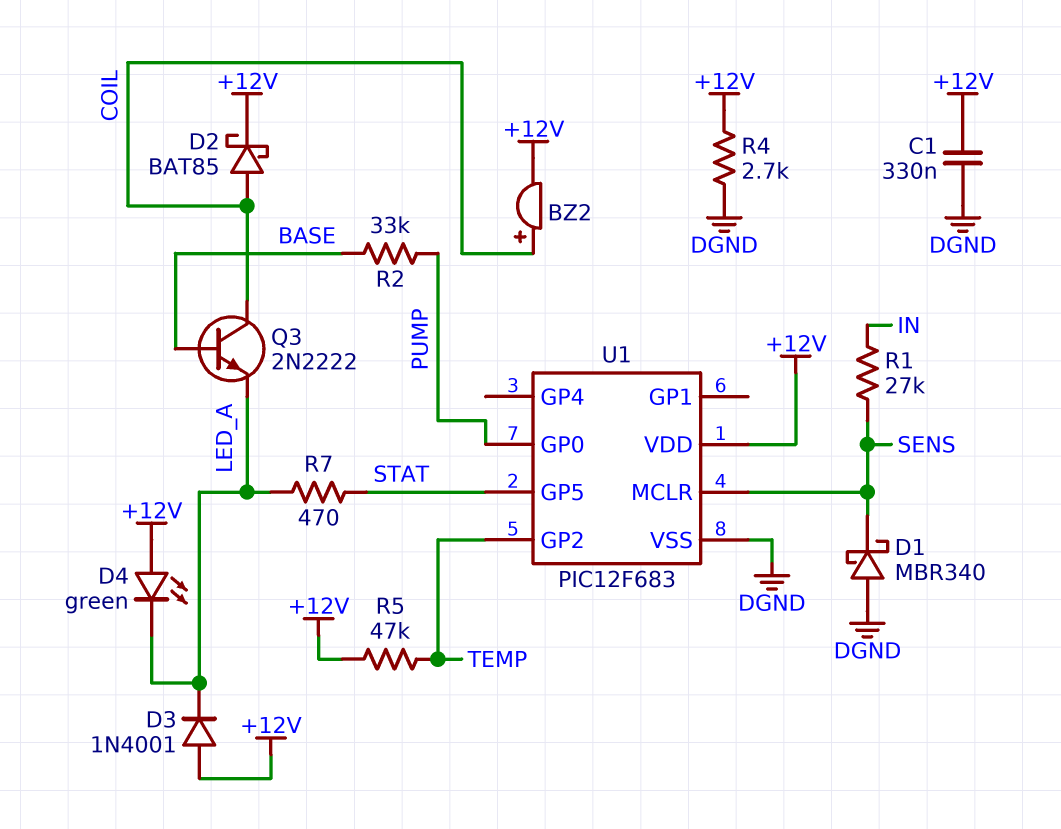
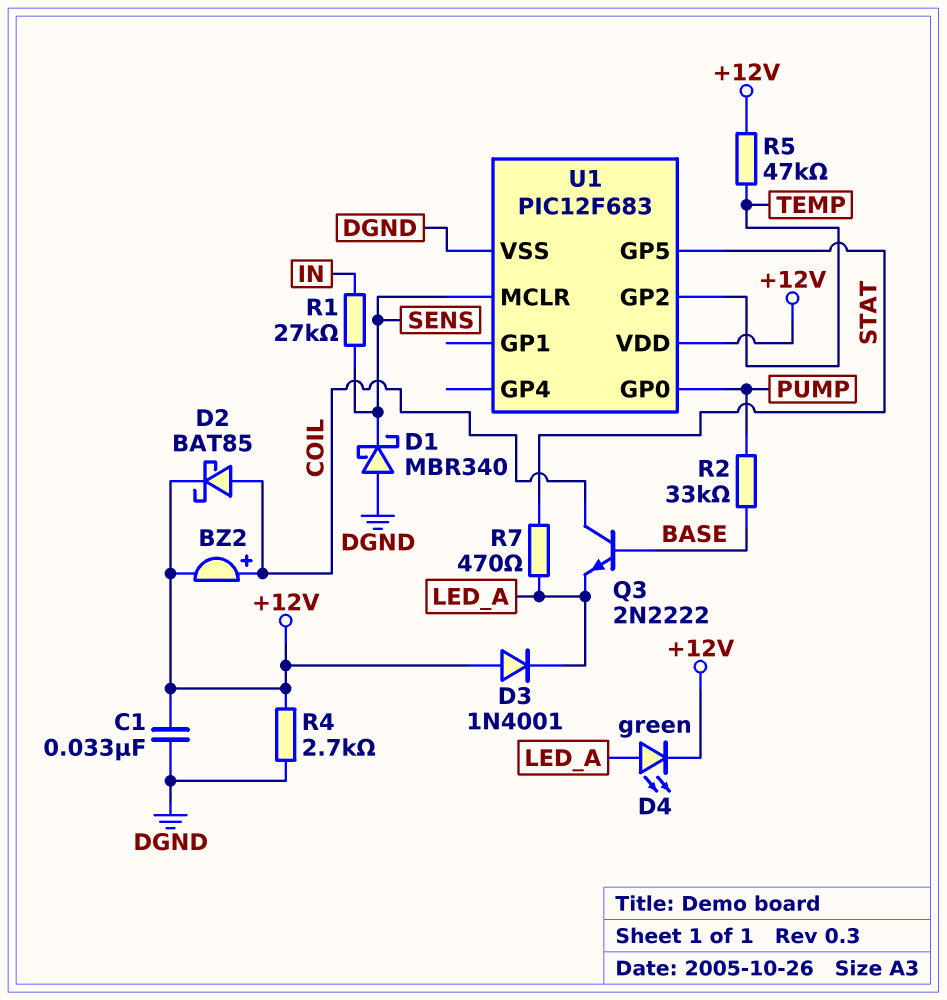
C1: 330nF (+12V, DGND) -> 33nF (+12V, DGND)
D4: LED green (A +12V, K LED_A) -> LED green (A LED_A, K +12V)

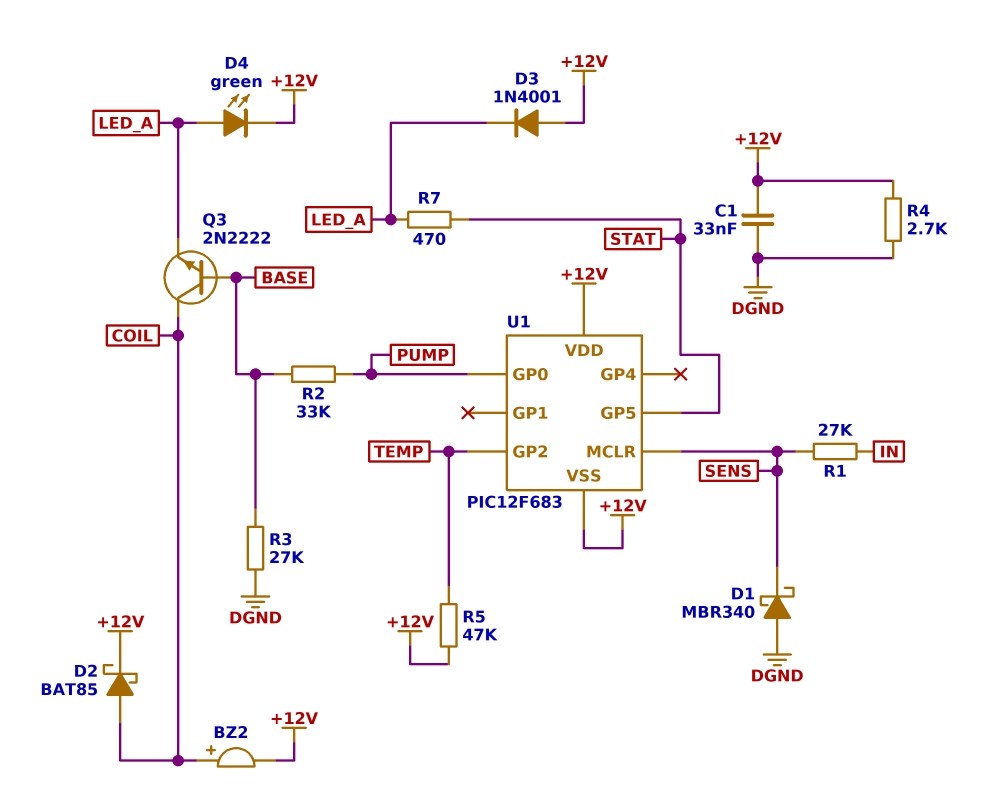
R3: none -> 27k (BASE, DGND)
U1 pin VSS: DGND -> +12V

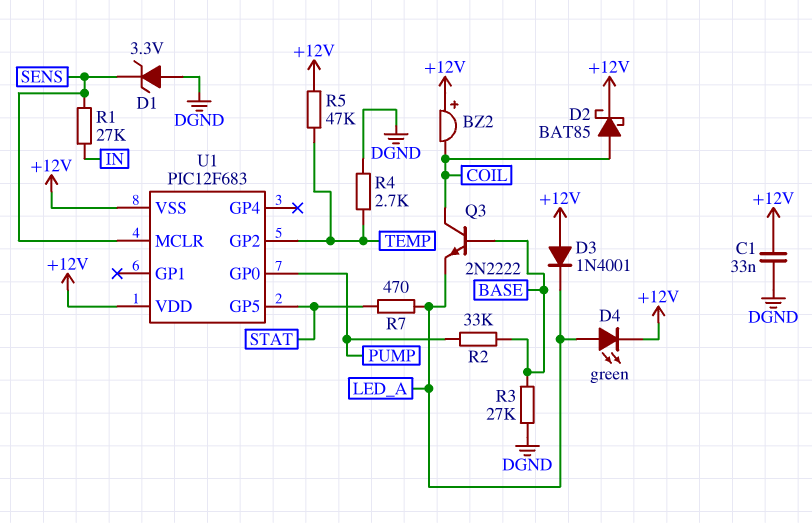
BZ2: buzzer (plus COIL, minus +12V) -> buzzer (plus +12V, minus COIL)
D1: schottky MBR340 (A DGND, K SENS) -> zener 3.3V (A DGND, K SENS)
R4: 2.7k (+12V, DGND) -> 2.7k (DGND, TEMP)

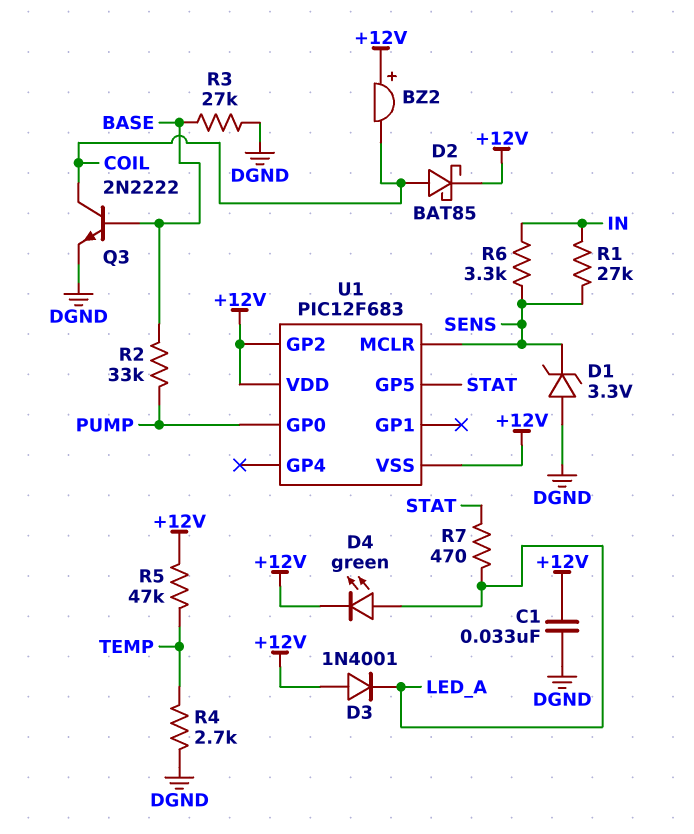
Q3: NPN 2N2222 (B BASE, C COIL, E LED_A) -> NPN 2N2222 (B BASE, C COIL, E DGND)
R6: none -> 3.3k (IN, SENS)
U1 pin GP2: TEMP -> +12V

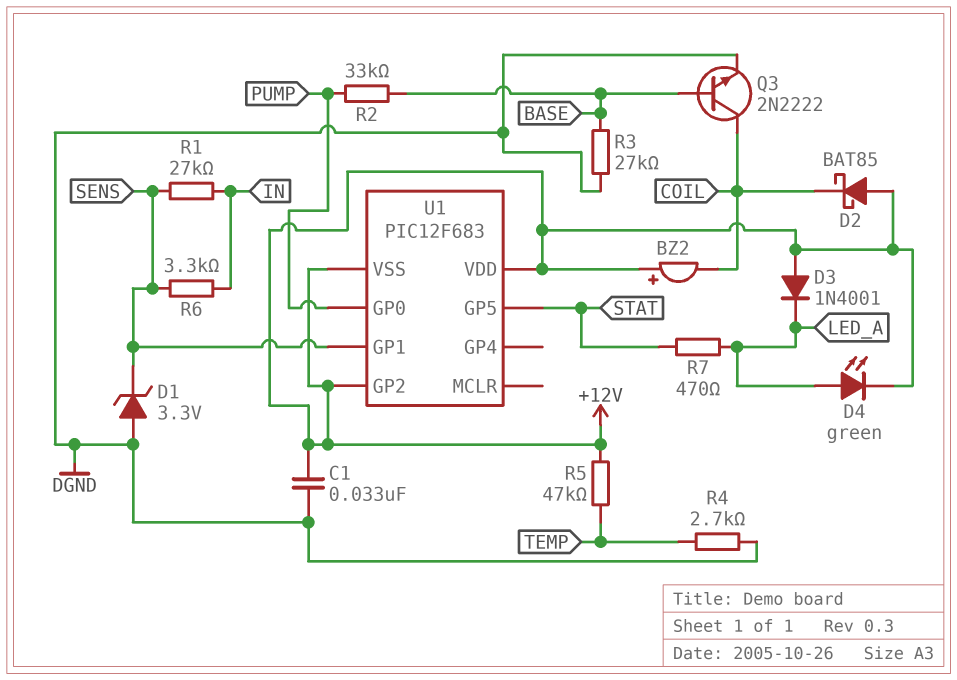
D2: schottky BAT85 (A COIL, K +12V) -> schottky BAT85 (A +12V, K COIL)
U1 pin GP1: none -> SENS
U1 pin MCLR: SENS -> none

